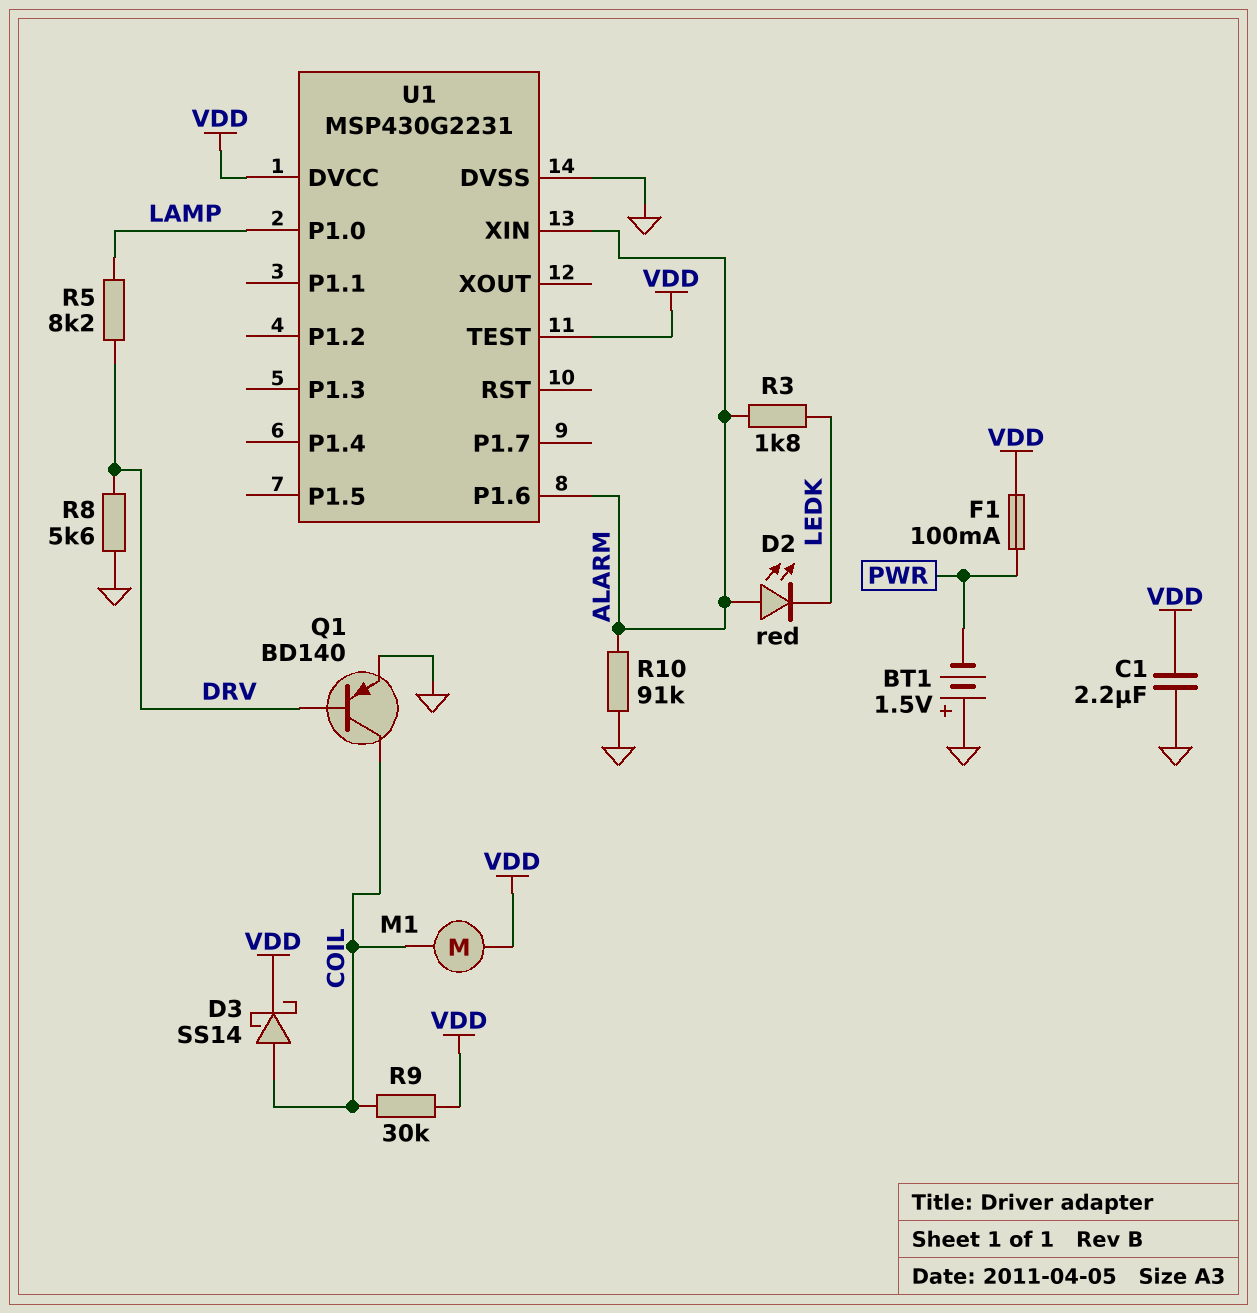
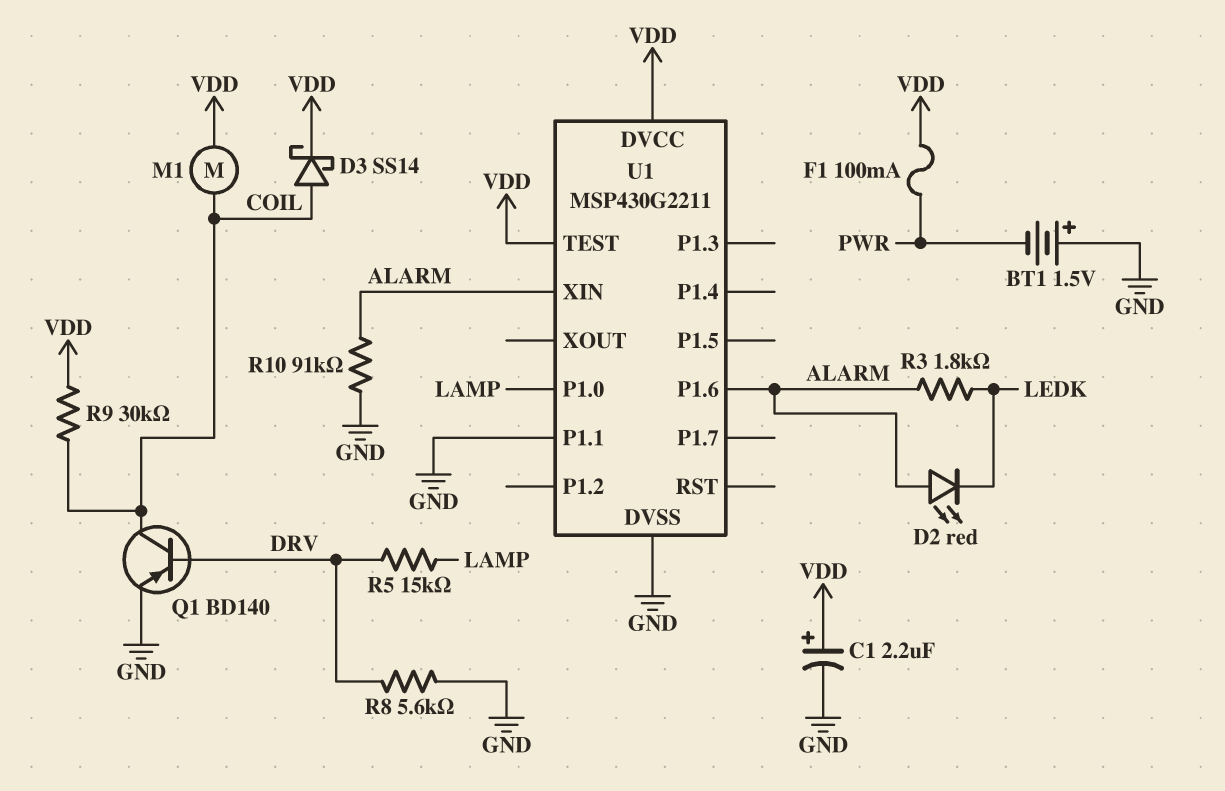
C1: 2.2uF (GND, VDD) -> 2.2uF (plus VDD, minus GND)
R5: 8.2k (DRV, LAMP) -> 15k (DRV, LAMP)
U1: MSP430G2231 -> MSP430G2211
U1 pin P1.1: none -> GND

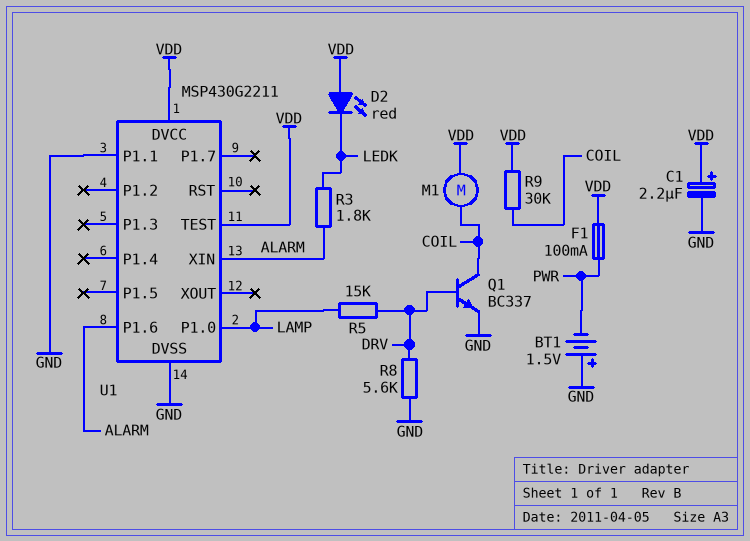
D2: LED red (A ALARM, K LEDK) -> LED red (A VDD, K LEDK)
D3: schottky SS14 (A COIL, K VDD) -> none
Q1: PNP BD140 (B DRV, C COIL, E GND) -> NPN BC337 (B DRV, C COIL, E GND)
R10: 91k (ALARM, GND) -> none

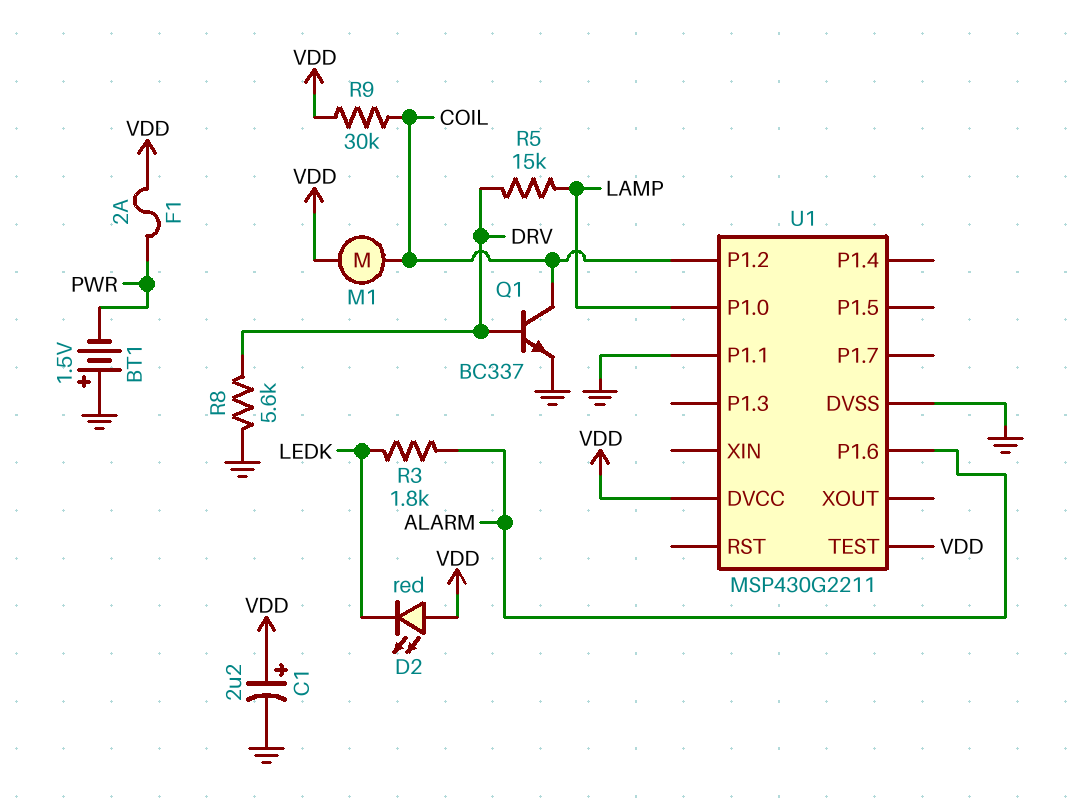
F1: 100mA (PWR, VDD) -> 2A (PWR, VDD)
U1 pin P1.2: none -> COIL
U1 pin XIN: ALARM -> none

